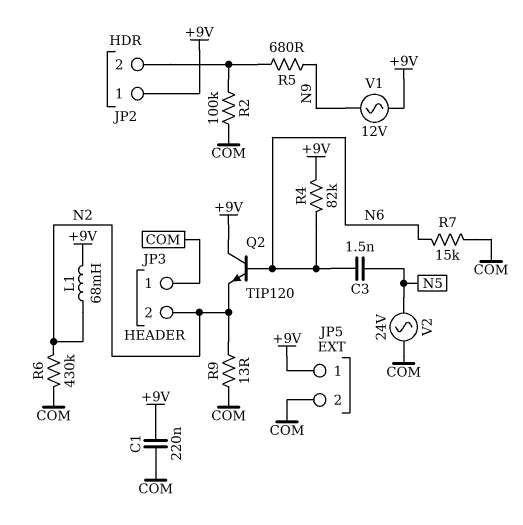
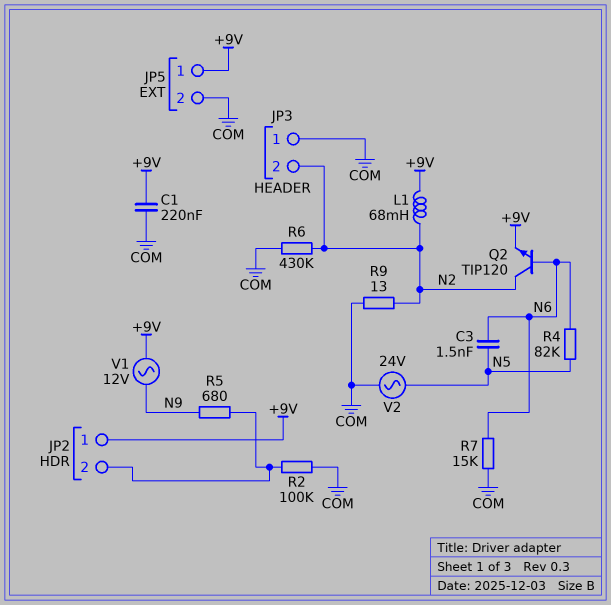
Q2: NPN TIP120 (B N6, C +9V, E N2) -> NPN TIP120 (B N6, C N2, E +9V)
R4: 82k (+9V, N6) -> 82k (N5, N6)

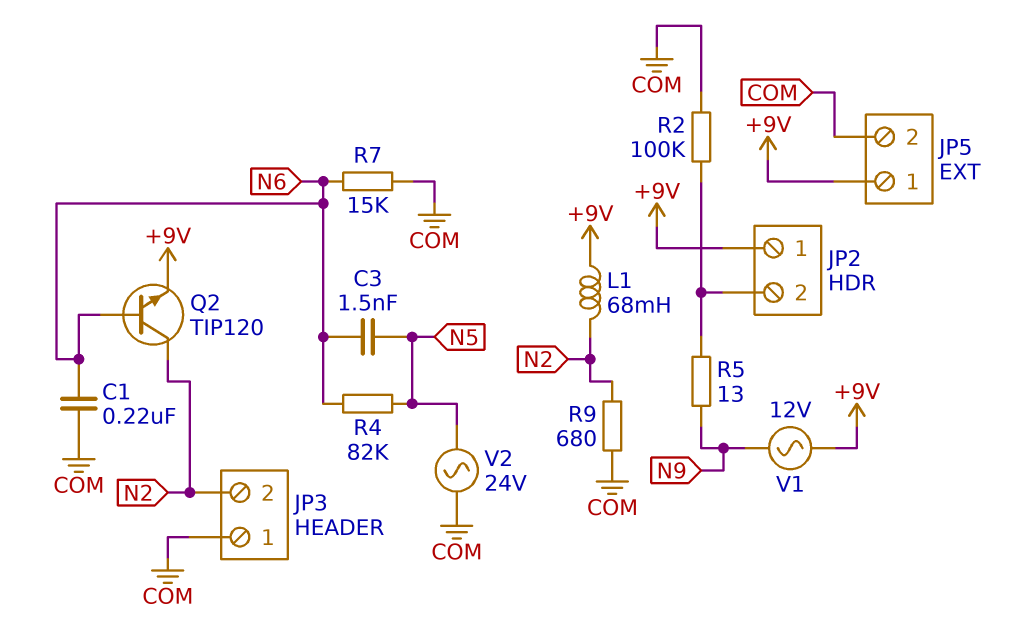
C1: 220nF (+9V, COM) -> 220nF (COM, N6)
R5: 680 (JP2/2, N9) -> 13 (JP2/2, N9)
R6: 430k (COM, N2) -> none
R9: 13 (COM, N2) -> 680 (COM, N2)

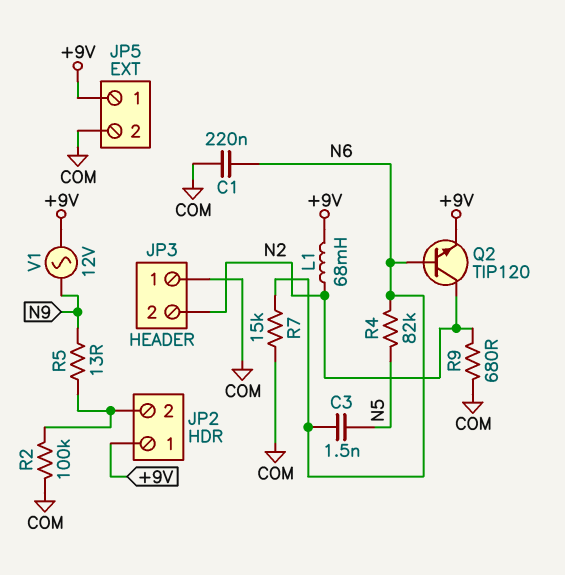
V2: AC 24V (COM, N5) -> none

